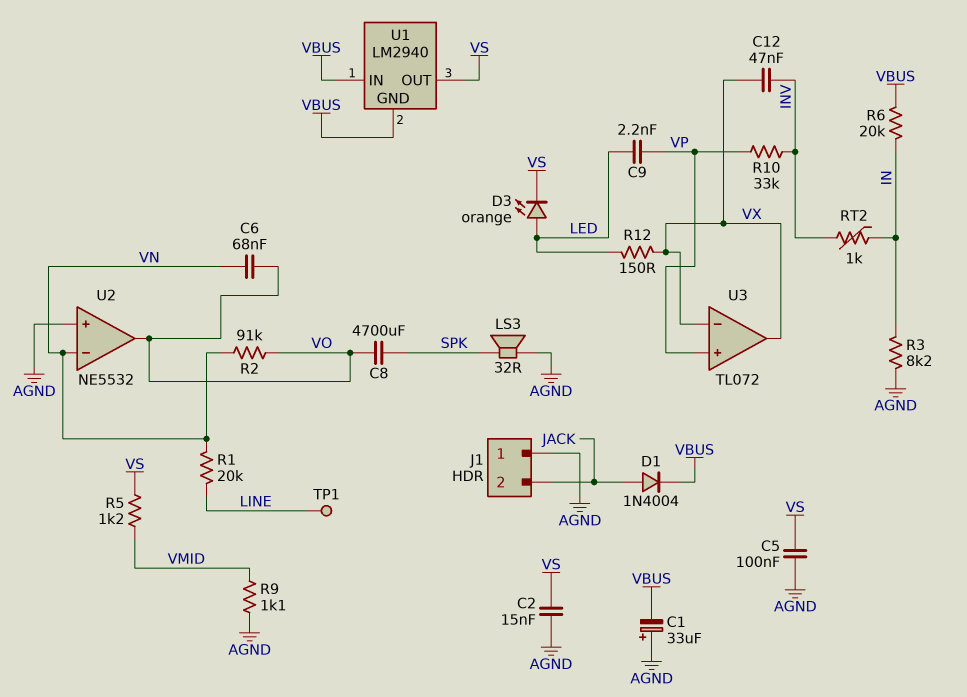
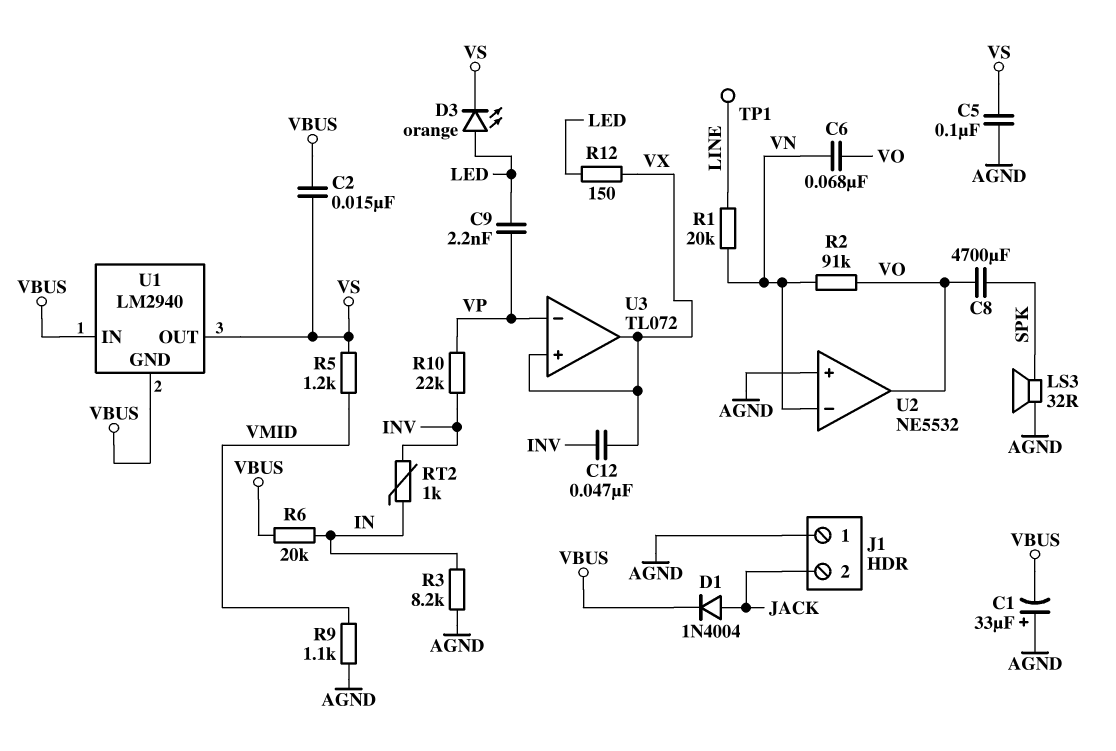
C2: 15nF (AGND, VS) -> 15nF (VBUS, VS)
R10: 33k (INV, VP) -> 22k (INV, VP)
U3 pin in+: VP -> VX
U3 pin in-: VX -> VP

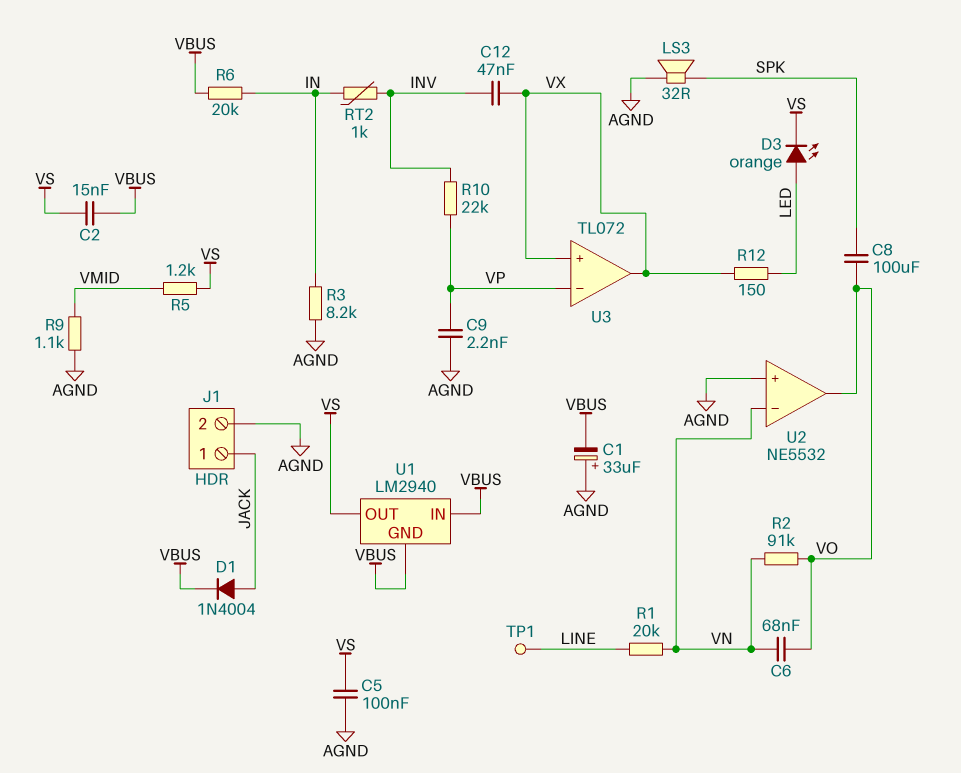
C8: 4700uF (SPK, VO) -> 100uF (SPK, VO)
C9: 2.2nF (LED, VP) -> 2.2nF (AGND, VP)
J1 pin 1: AGND -> JACK
J1 pin 2: JACK -> AGND

